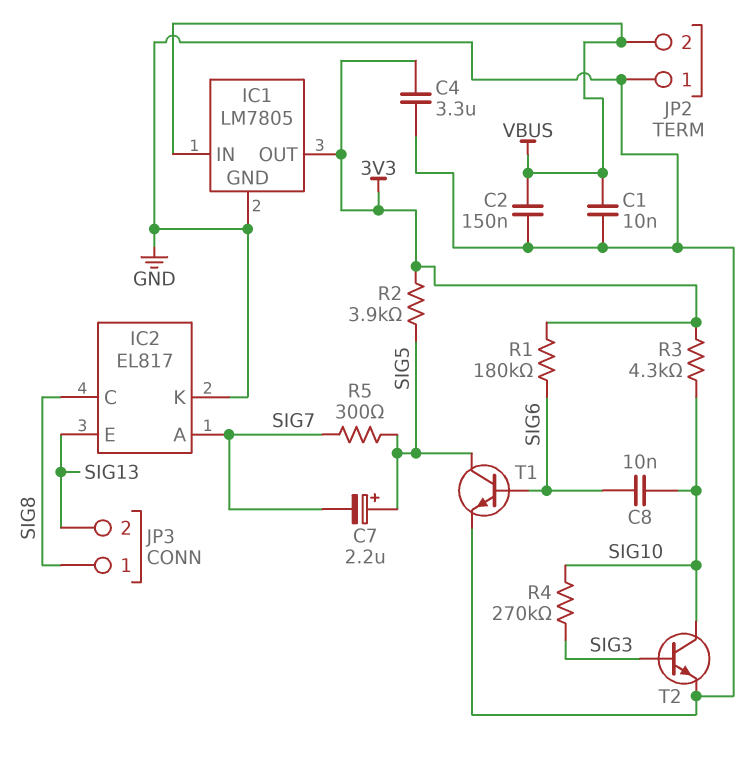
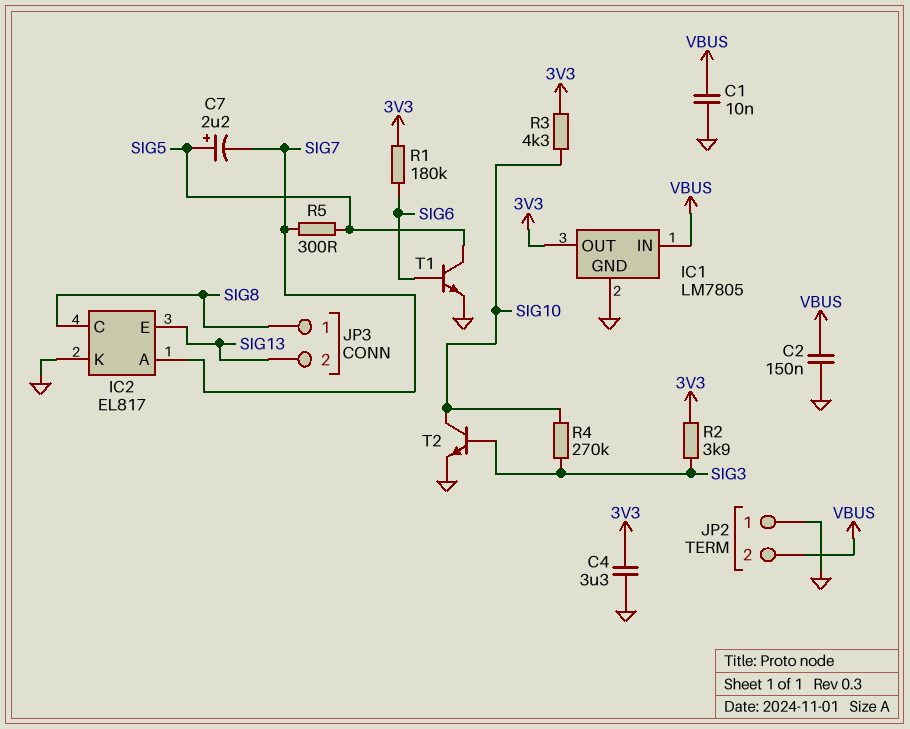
C8: 10nF (SIG6, SIG10) -> none
R2: 3.9k (3V3, SIG5) -> 3.9k (3V3, SIG3)

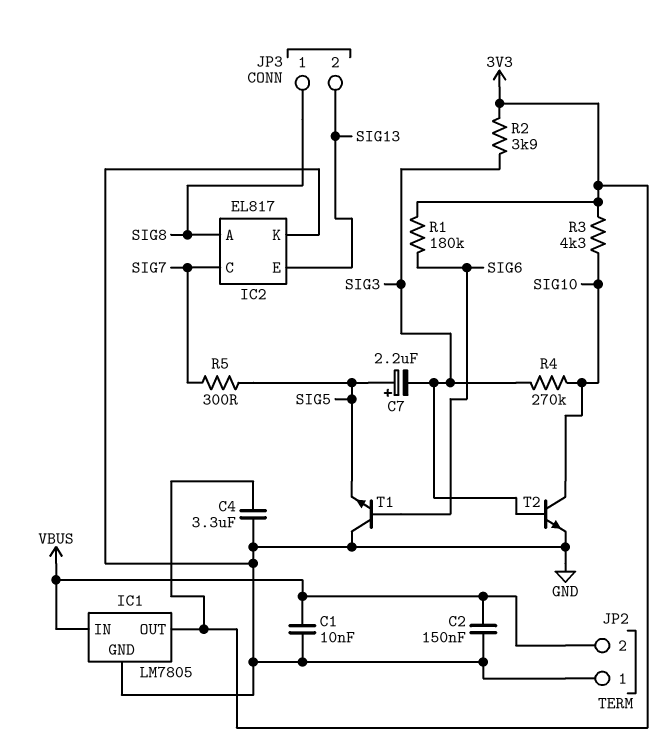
C7: 2.2uF (plus SIG5, minus SIG7) -> 2.2uF (plus SIG5, minus SIG3)
IC2 pin A: SIG7 -> SIG8
IC2 pin C: SIG8 -> SIG7
T1: NPN (B SIG6, C SIG5, E GND) -> NPN (B SIG6, C GND, E SIG5)

